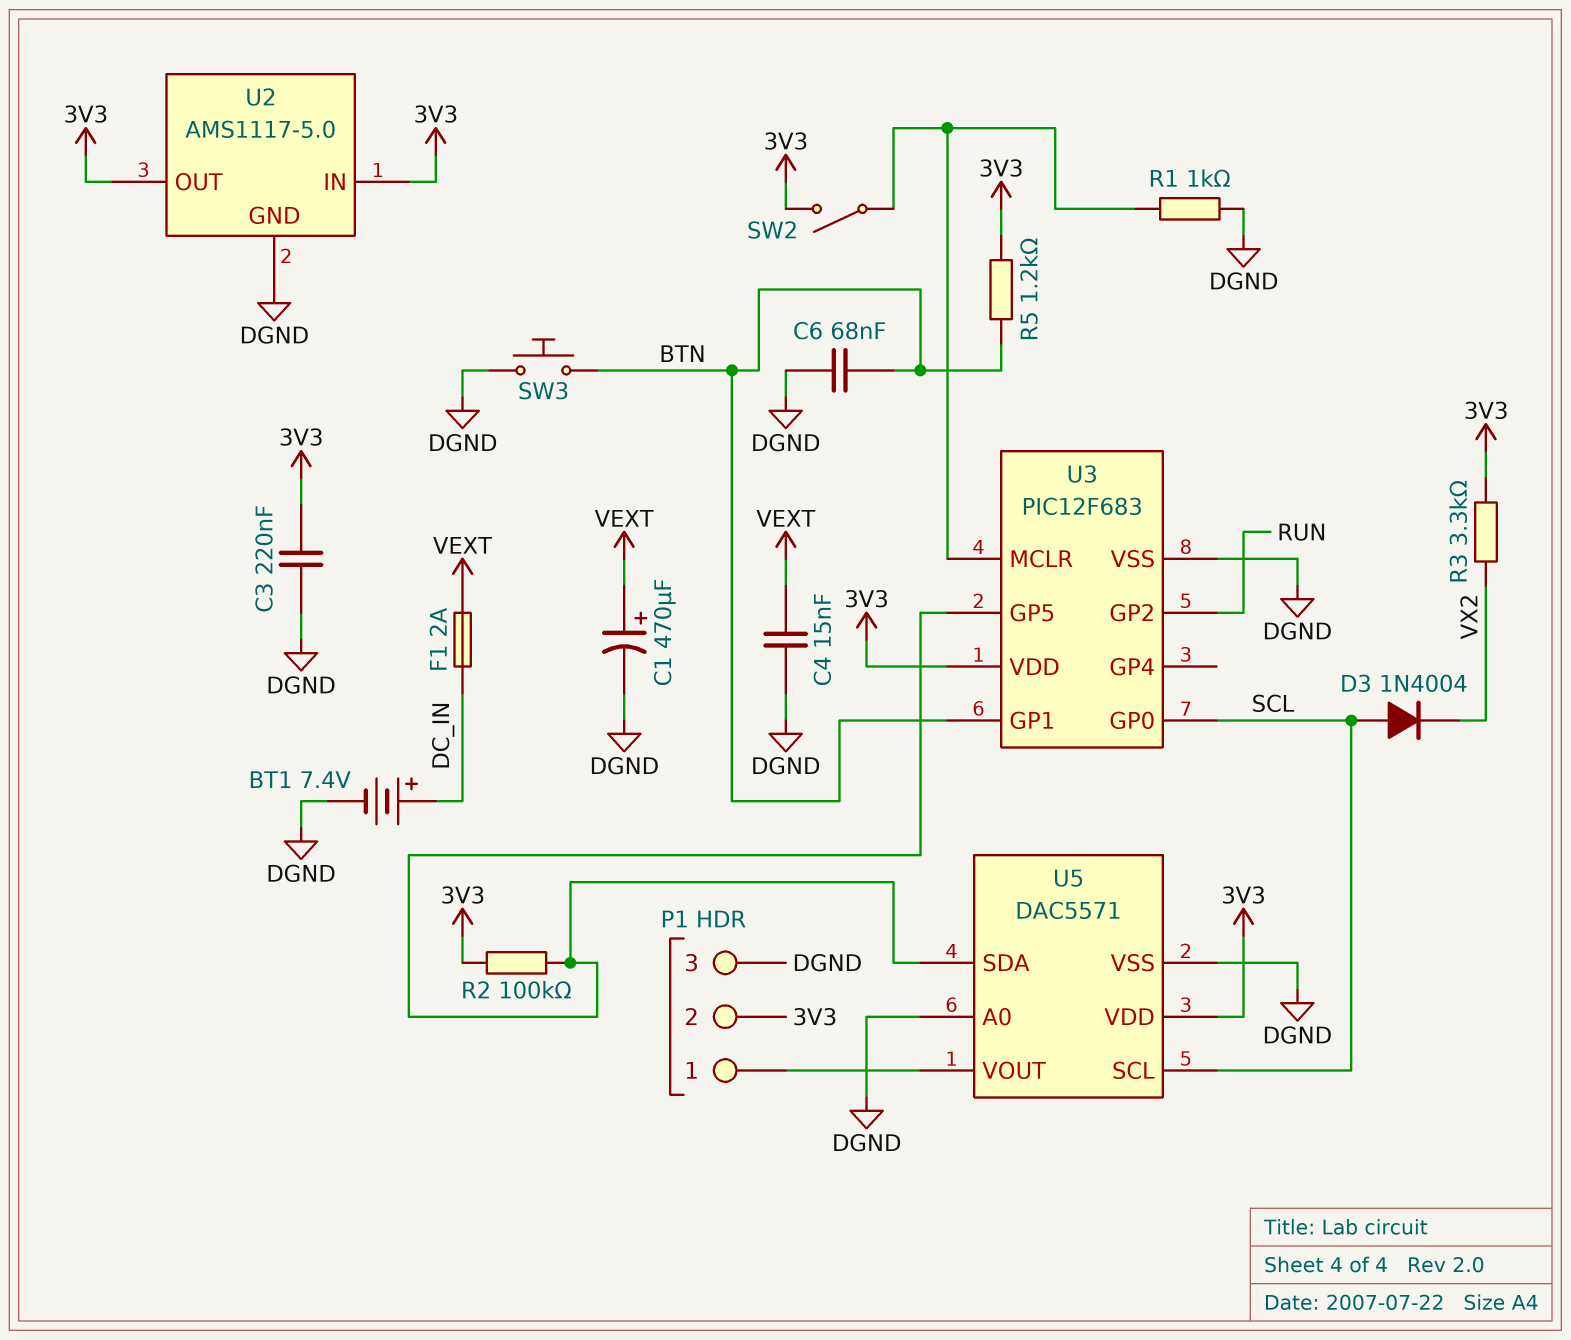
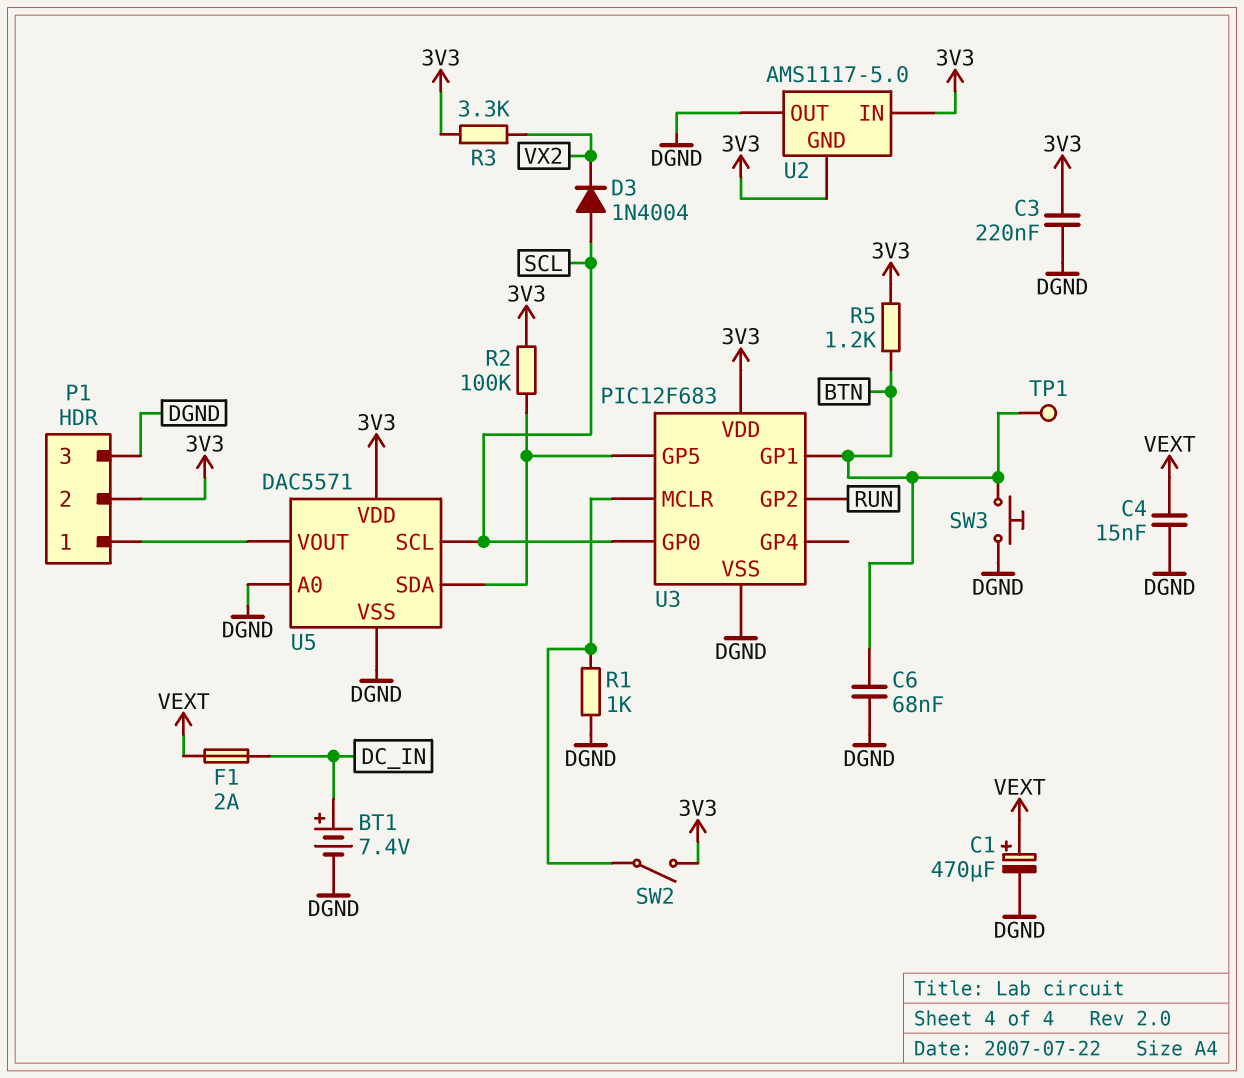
TP1: none -> test point (BTN)
U2 pin GND: DGND -> 3V3
U2 pin OUT: 3V3 -> DGND

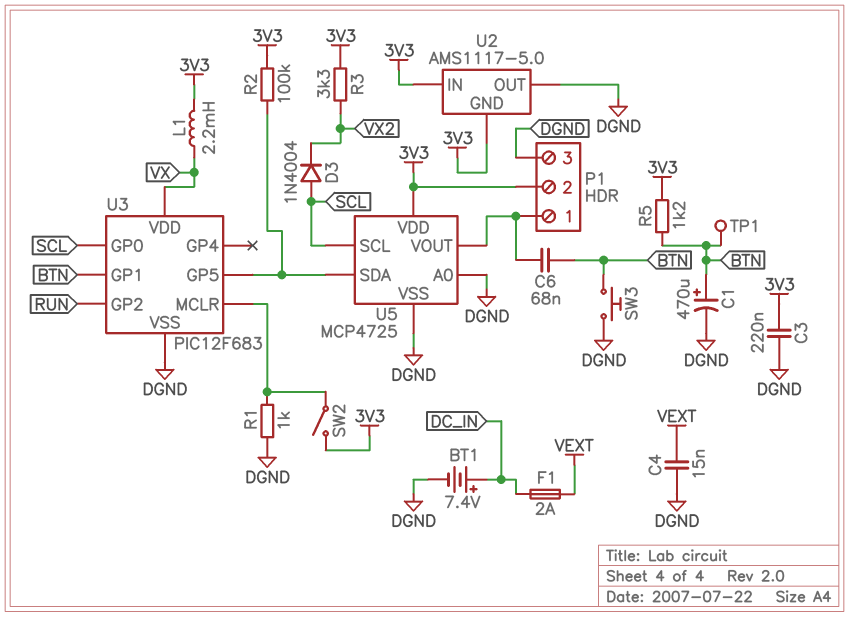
C1: 470uF (plus VEXT, minus DGND) -> 470uF (plus BTN, minus DGND)
C6: 68nF (BTN, DGND) -> 68nF (BTN, P1/1)
L1: none -> 2.2mH (3V3, VX)
U3 pin VDD: 3V3 -> VX
U5: DAC5571 -> MCP4725

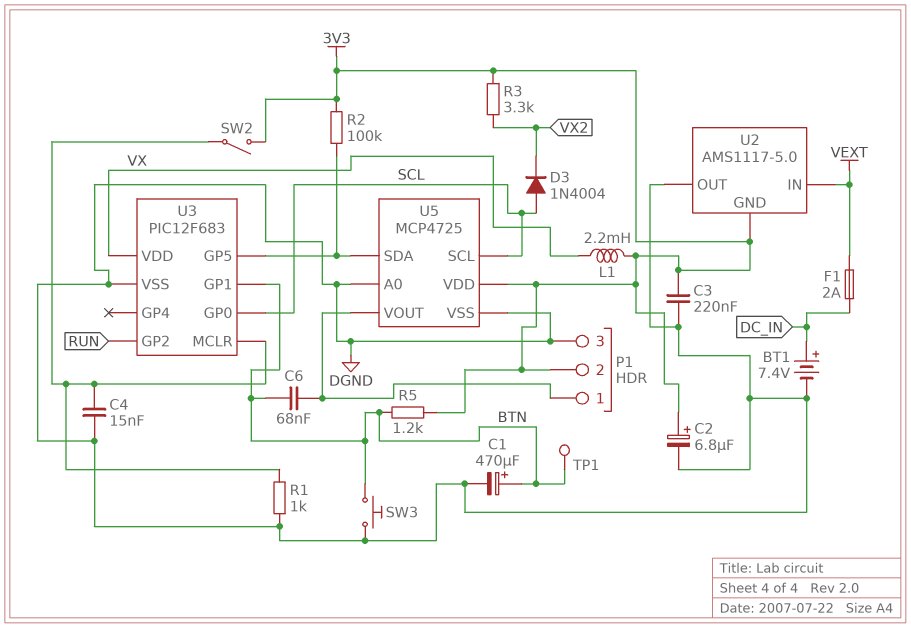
C2: none -> 6.8uF (plus 3V3, minus DGND)
C4: 15nF (DGND, VEXT) -> 15nF (DGND, U3/MCLR)
U2 pin IN: 3V3 -> VEXT

